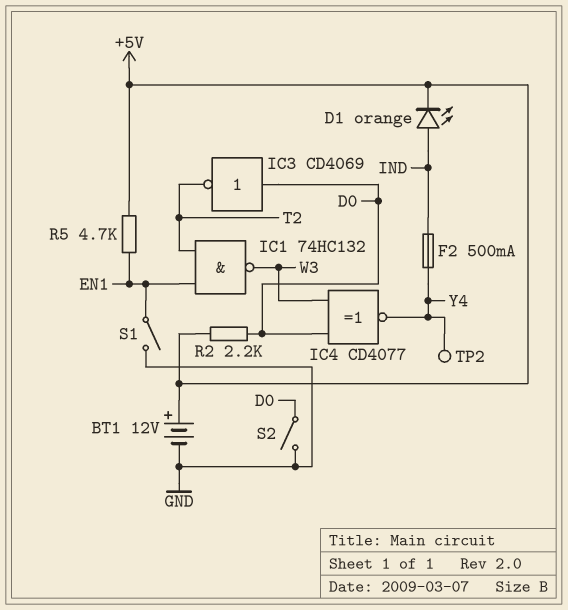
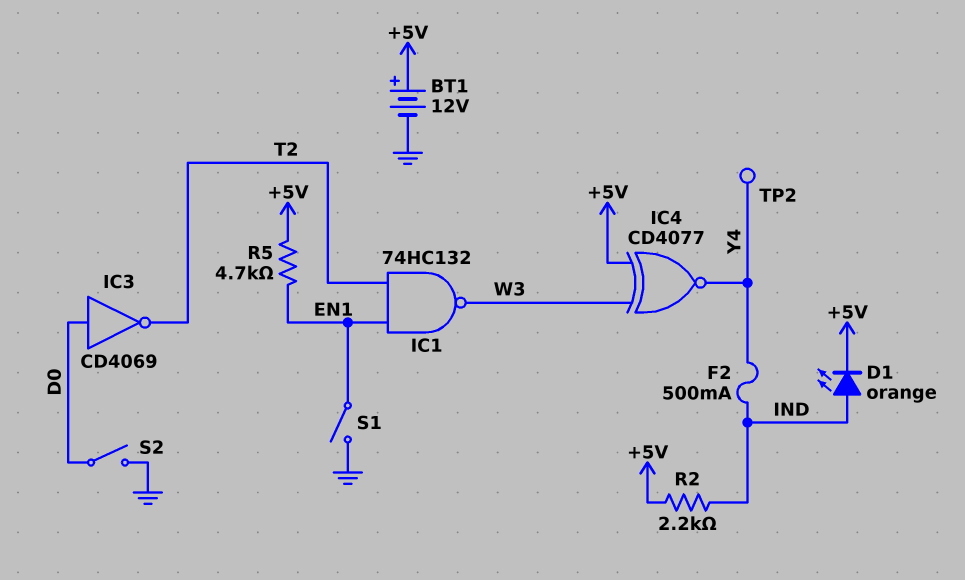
IC4: XNOR CD4077 (in D0, in W3, out Y4) -> XNOR CD4077 (in +5V, in W3, out Y4)
R2: 2.2k (+5V, D0) -> 2.2k (+5V, IND)

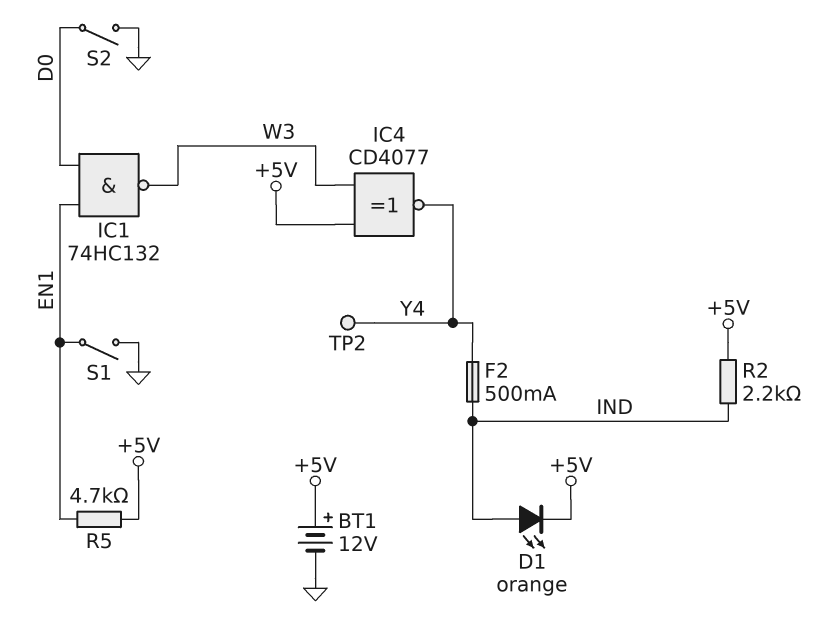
IC1: NAND 74HC132 (in EN1, in T2, out W3) -> NAND 74HC132 (in D0, in EN1, out W3)
IC3: NOT CD4069 (in D0, out T2) -> none

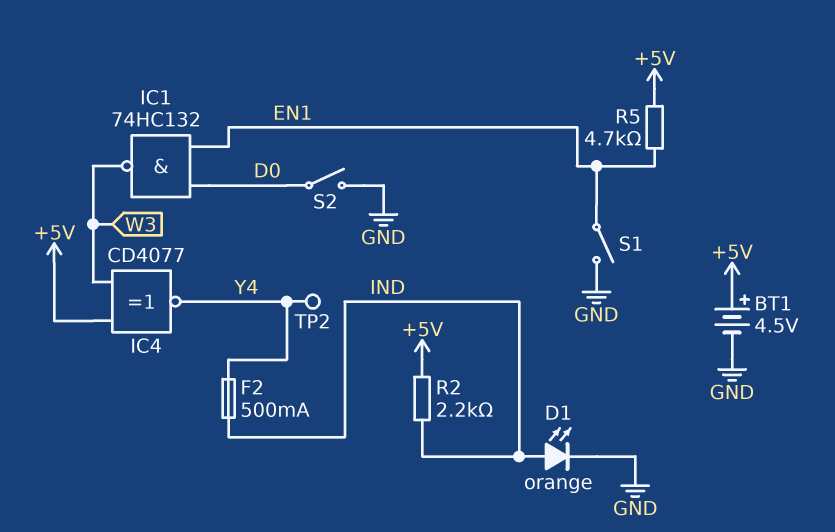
BT1: 12V (plus +5V, minus GND) -> 4.5V (plus +5V, minus GND)
D1: LED orange (A IND, K +5V) -> LED orange (A IND, K GND)

